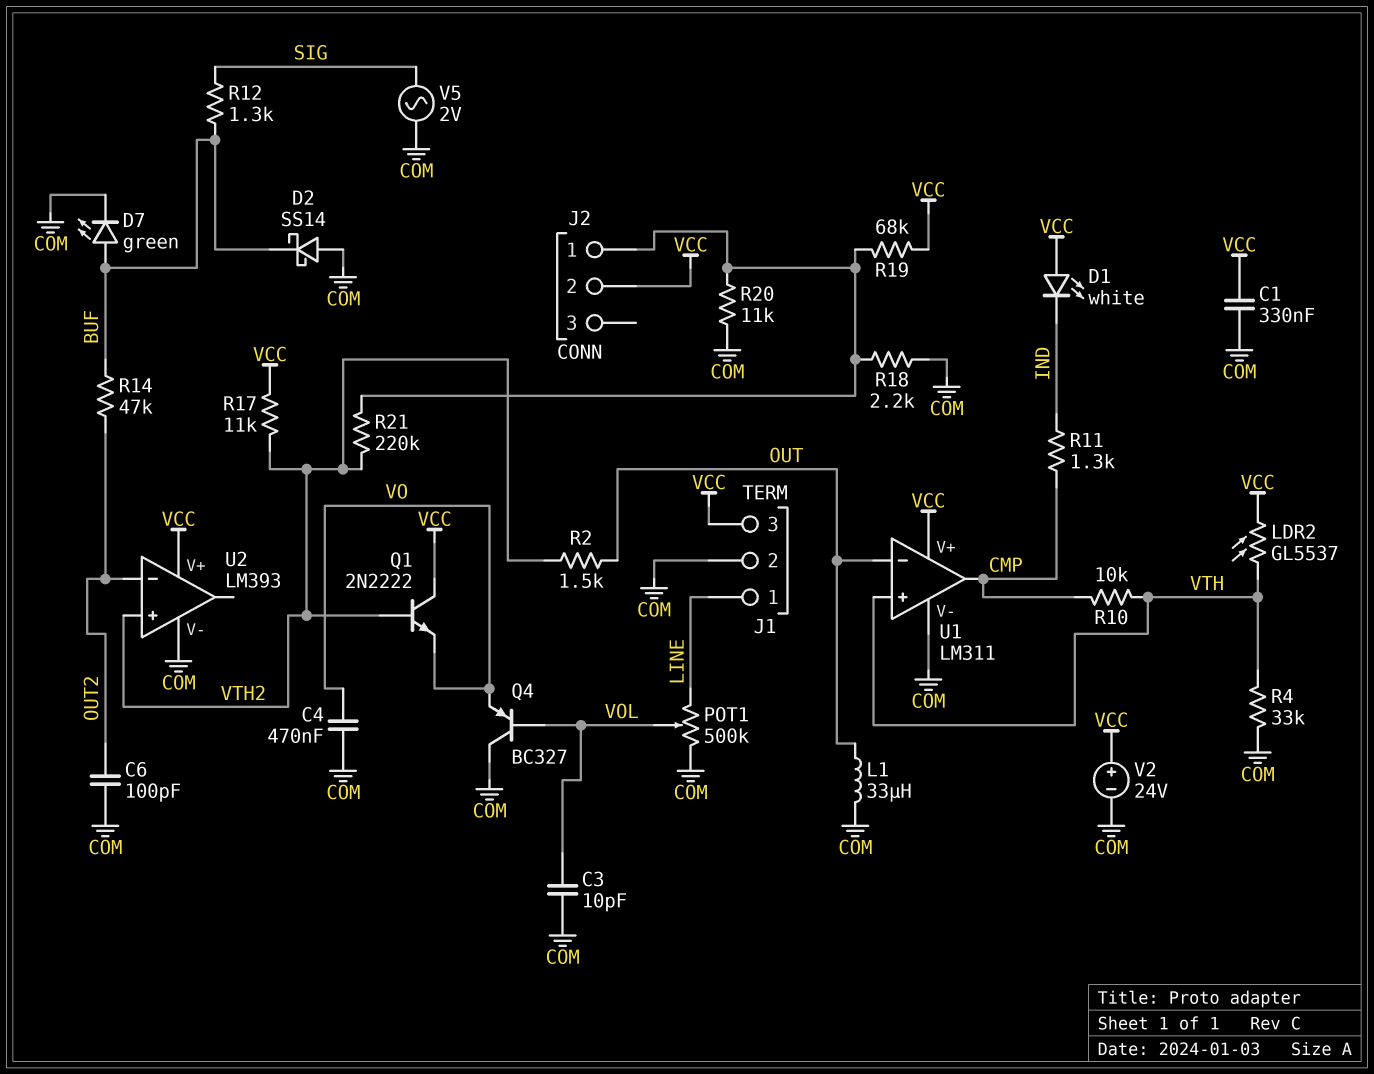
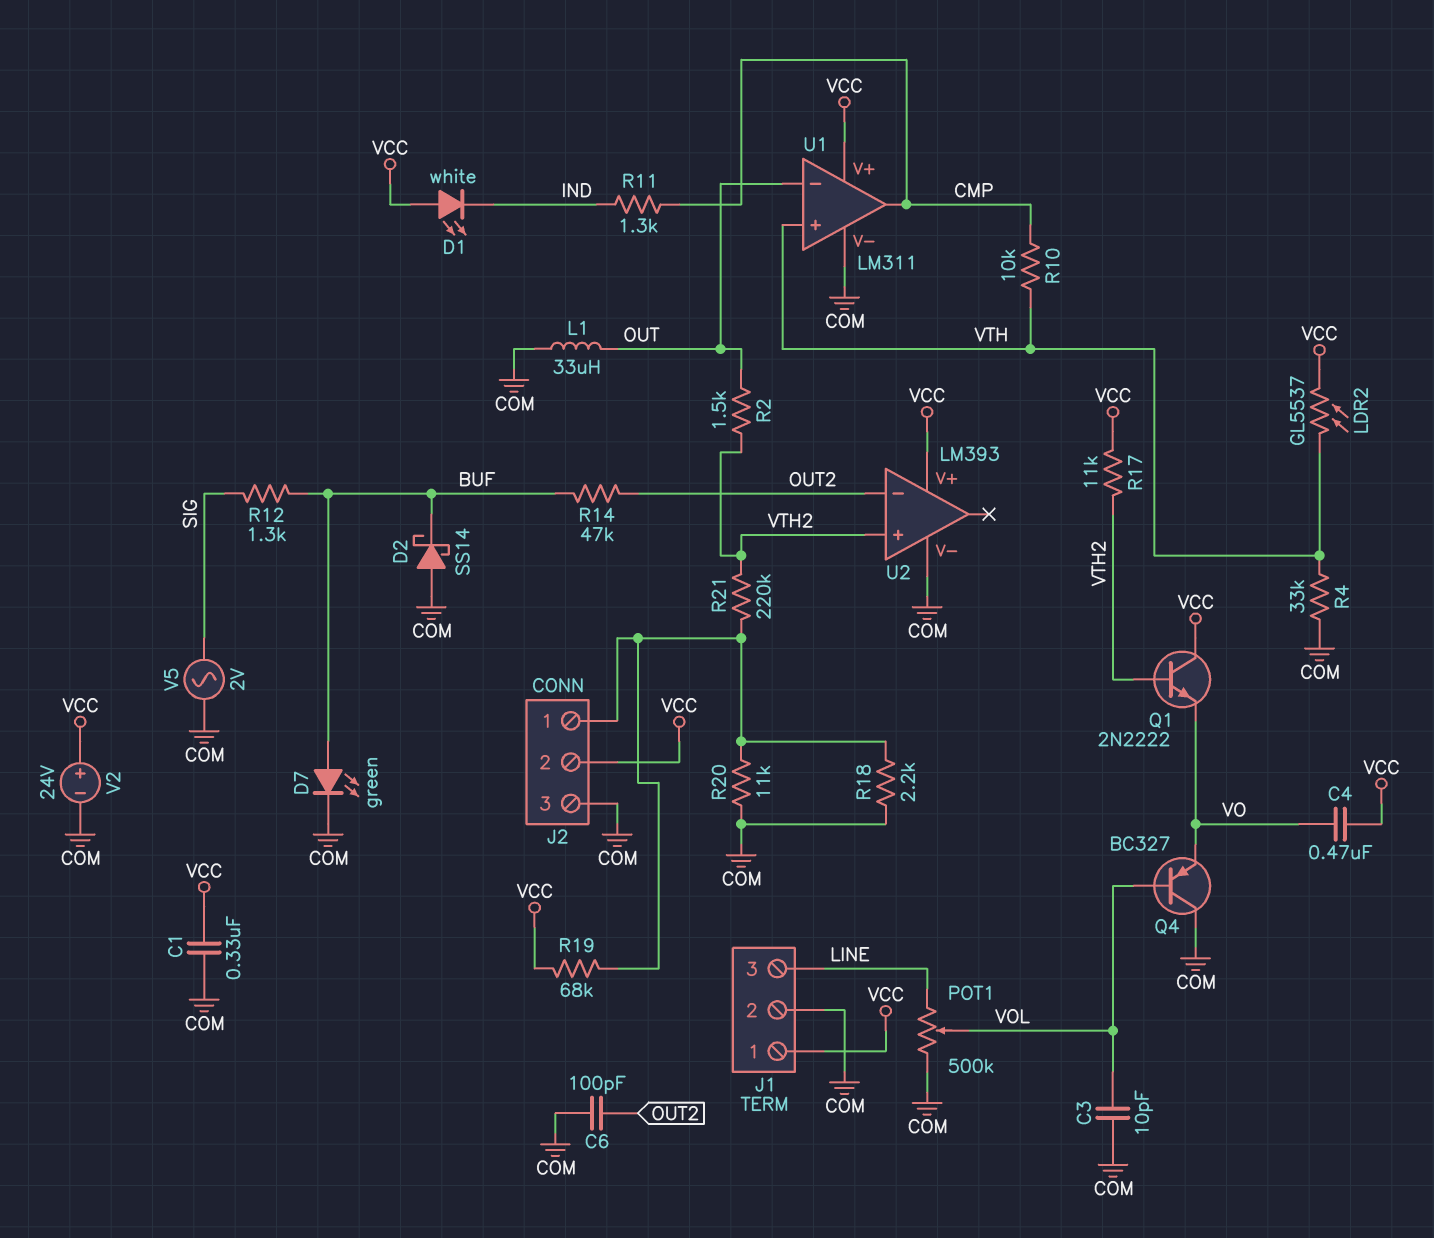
C4: 470nF (COM, VO) -> 470nF (VCC, VO)
J1 pin 1: LINE -> VCC
J1 pin 3: VCC -> LINE
J2 pin 3: none -> COM

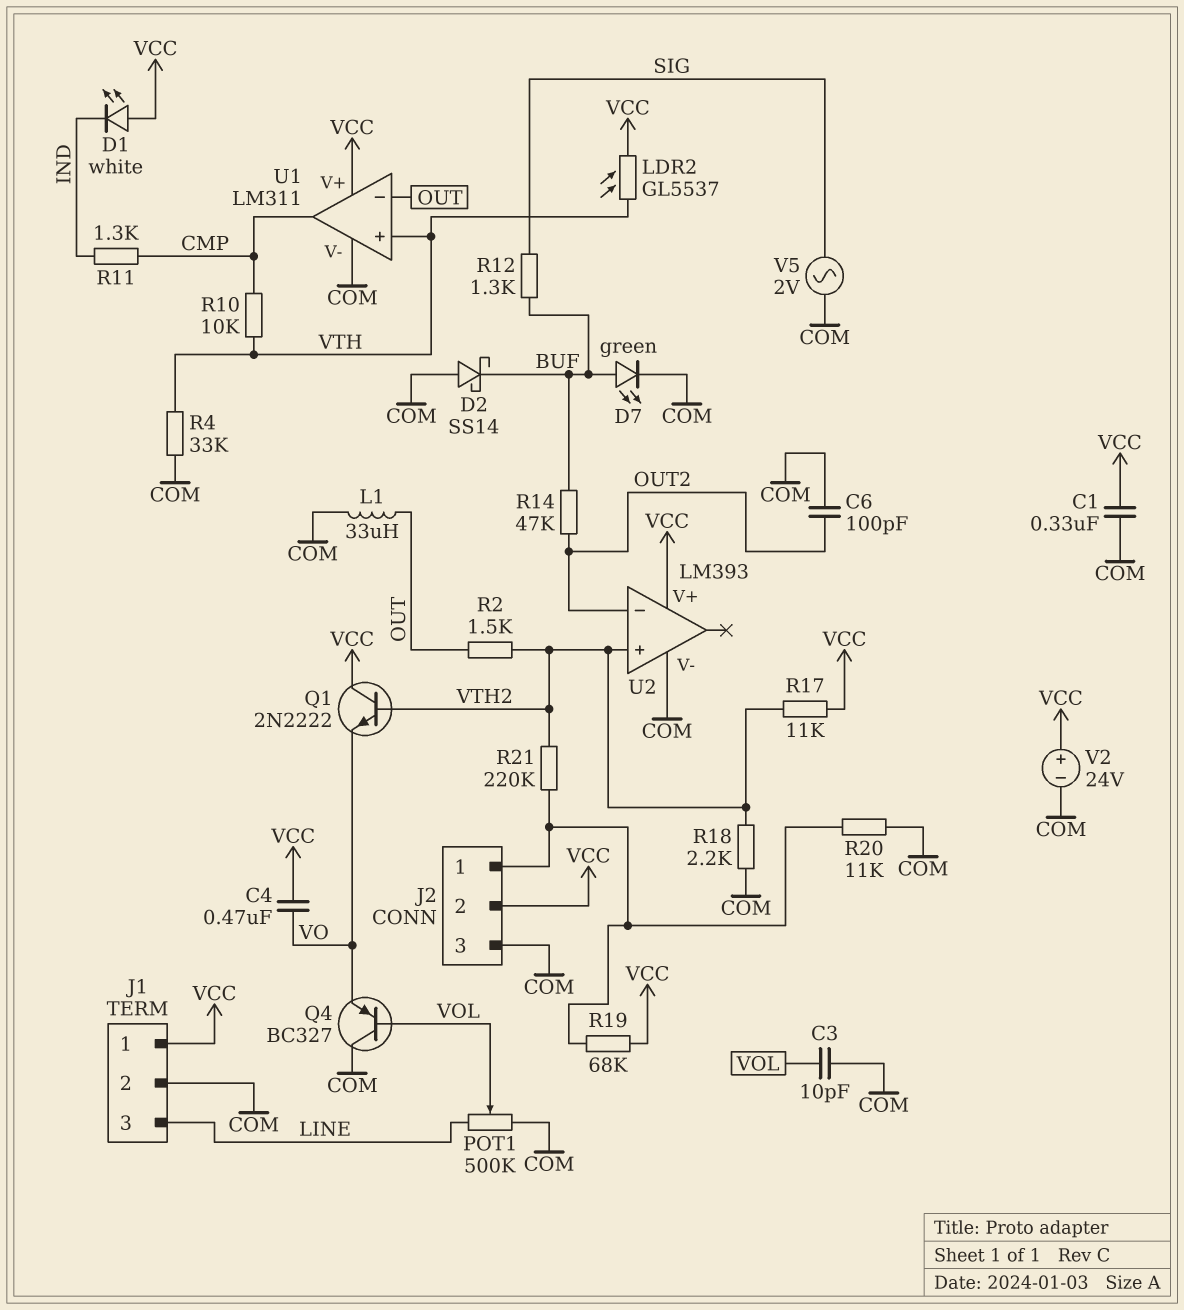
R18: 2.2k (COM, J2/1) -> 2.2k (COM, VTH2)

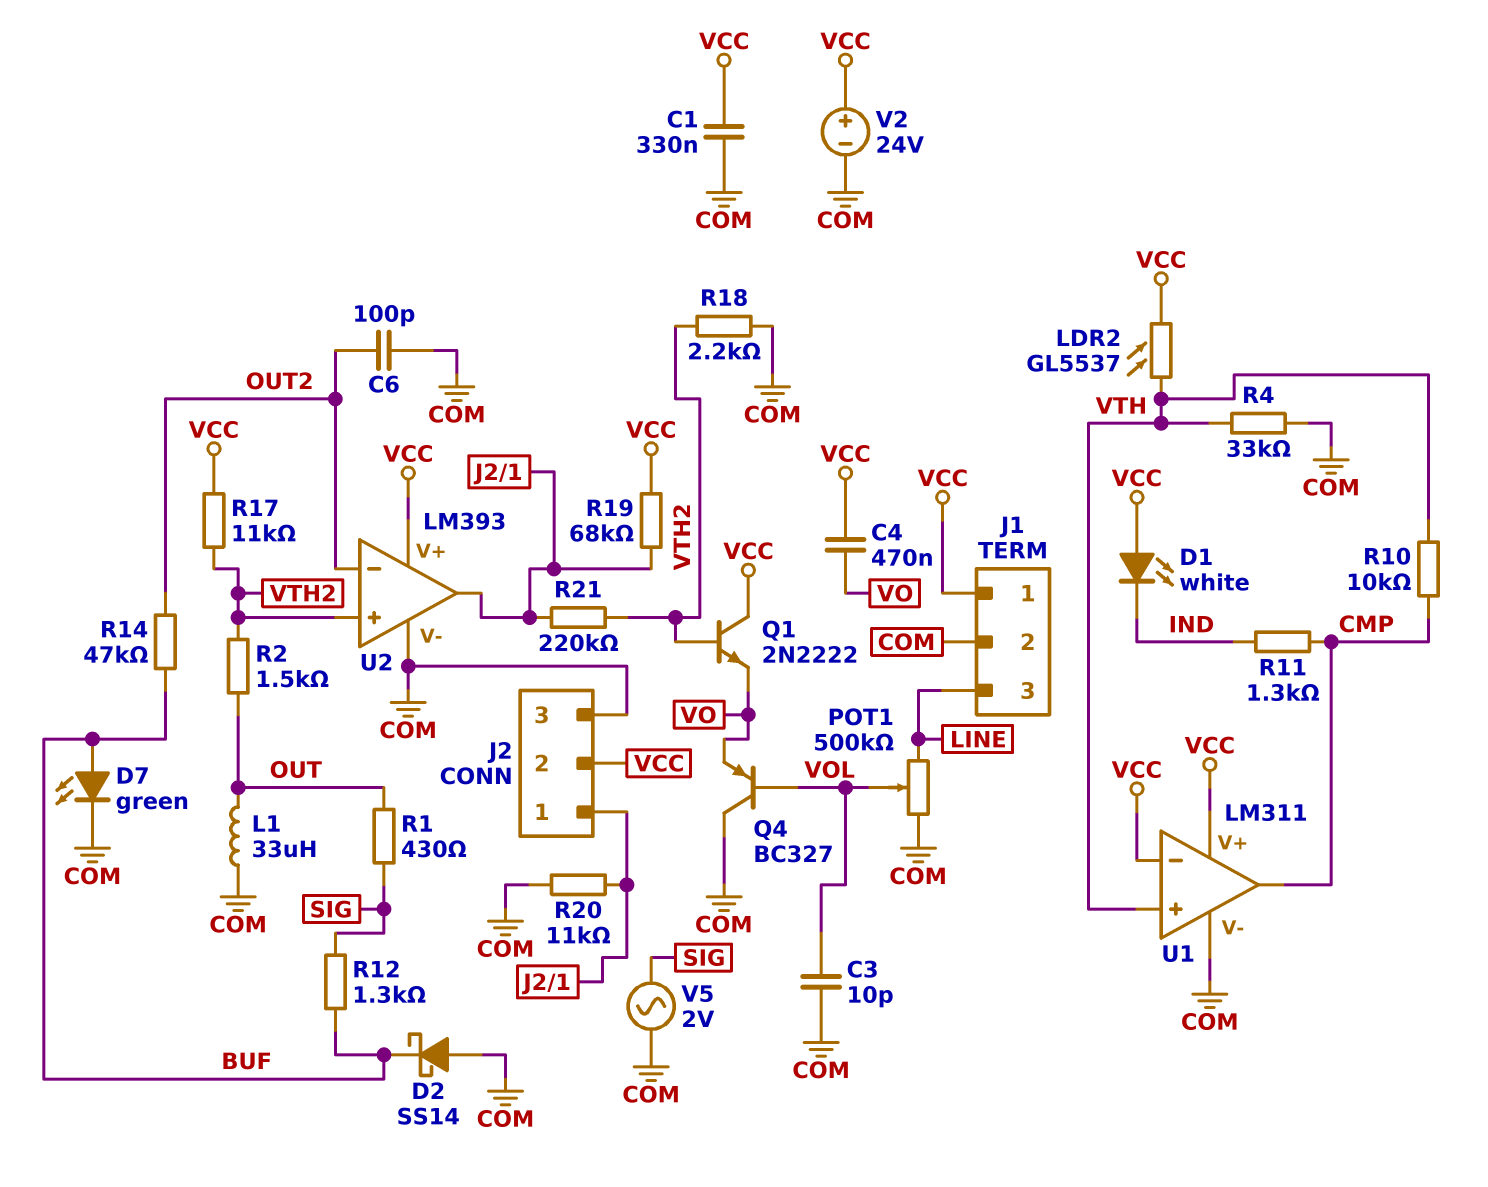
R1: none -> 430 (OUT, SIG)
U1 pin in-: OUT -> VCC
U2 pin out: none -> J2/1

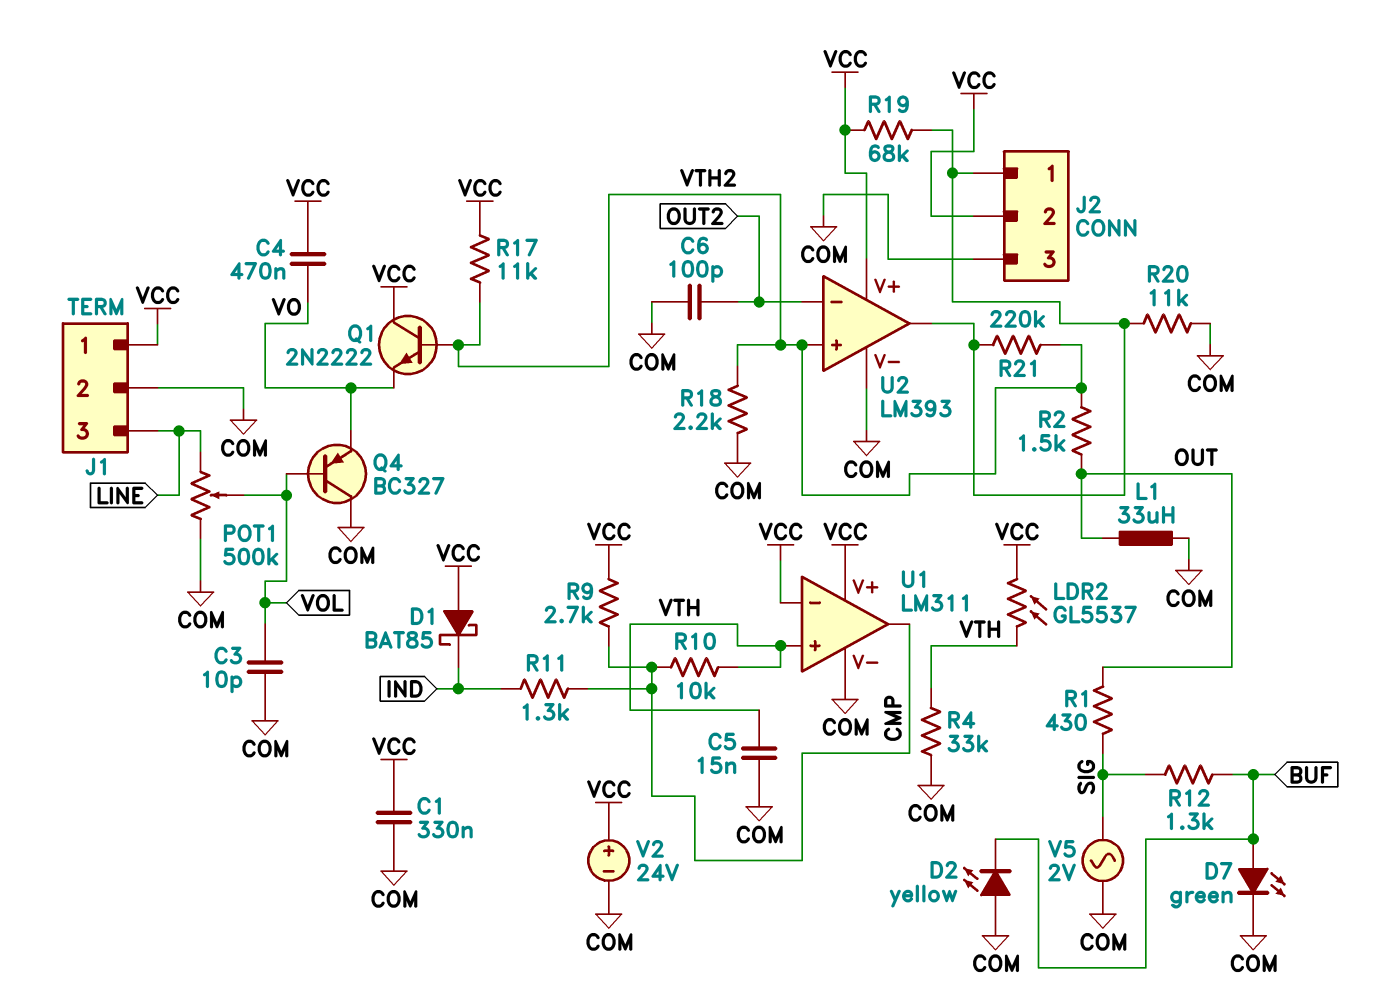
C5: none -> 15nF (COM, VTH)
D1: LED white (A VCC, K IND) -> schottky BAT85 (A VCC, K IND)
D2: schottky SS14 (A COM, K BUF) -> LED yellow (A COM, K BUF)
R9: none -> 2.7k (CMP, VCC)
R14: 47k (BUF, OUT2) -> none

